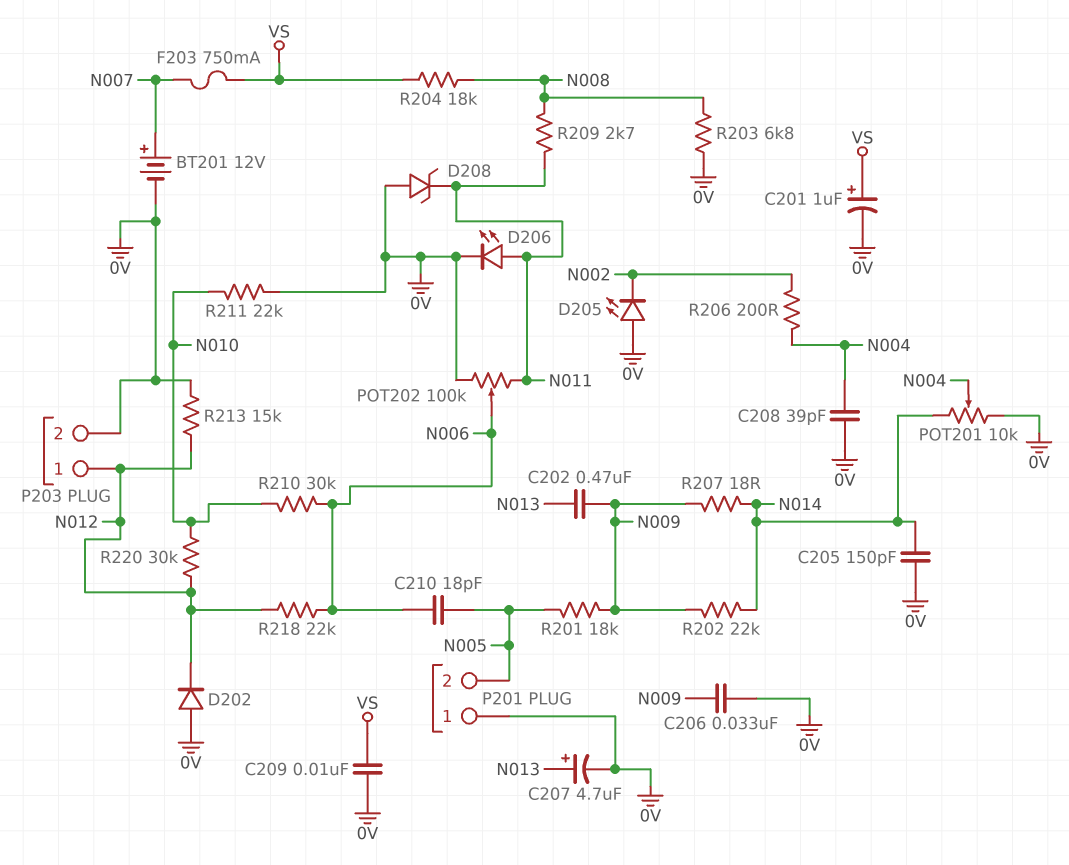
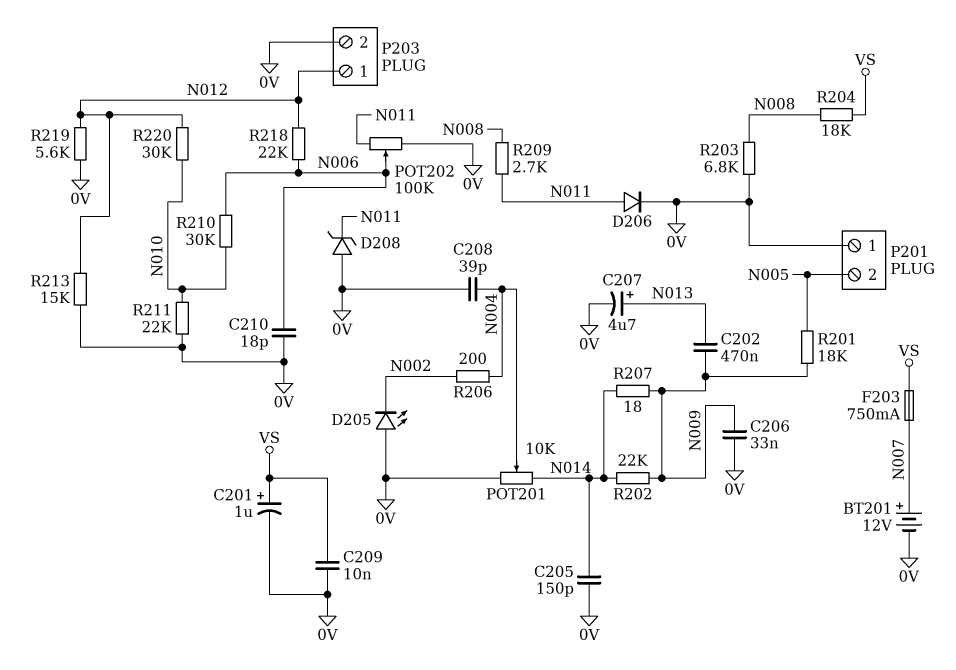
C210: 18pF (N005, N006) -> 18pF (0V, N006)
D202: diode (A 0V, K N012) -> none
D206: LED (A N011, K 0V) -> diode (A N011, K 0V)
R219: none -> 5.6k (0V, N012)

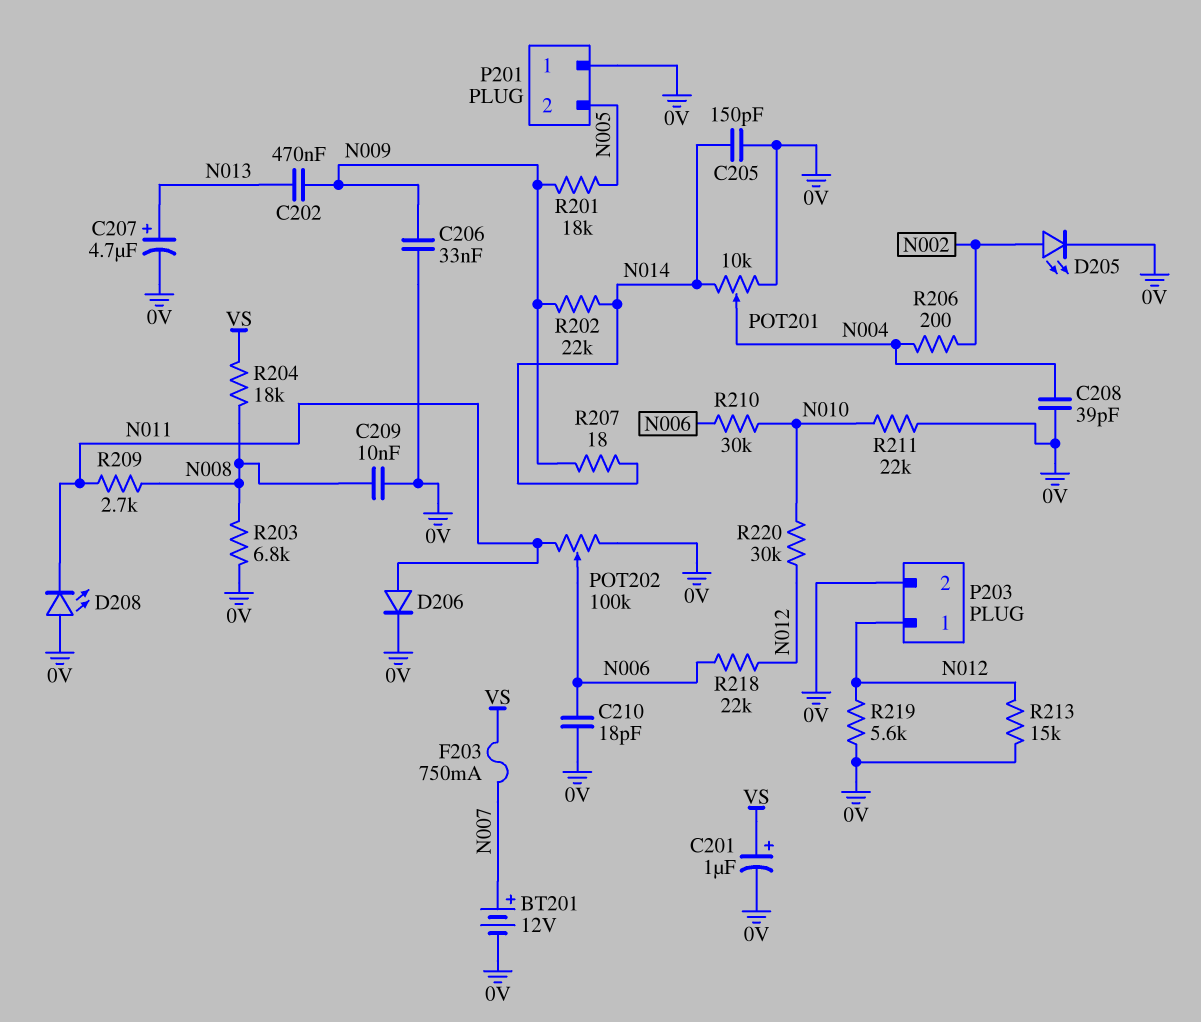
C209: 10nF (0V, VS) -> 10nF (0V, N008)
D205: LED (A 0V, K N002) -> LED (A N002, K 0V)
D208: zener (A 0V, K N011) -> LED (A 0V, K N011)

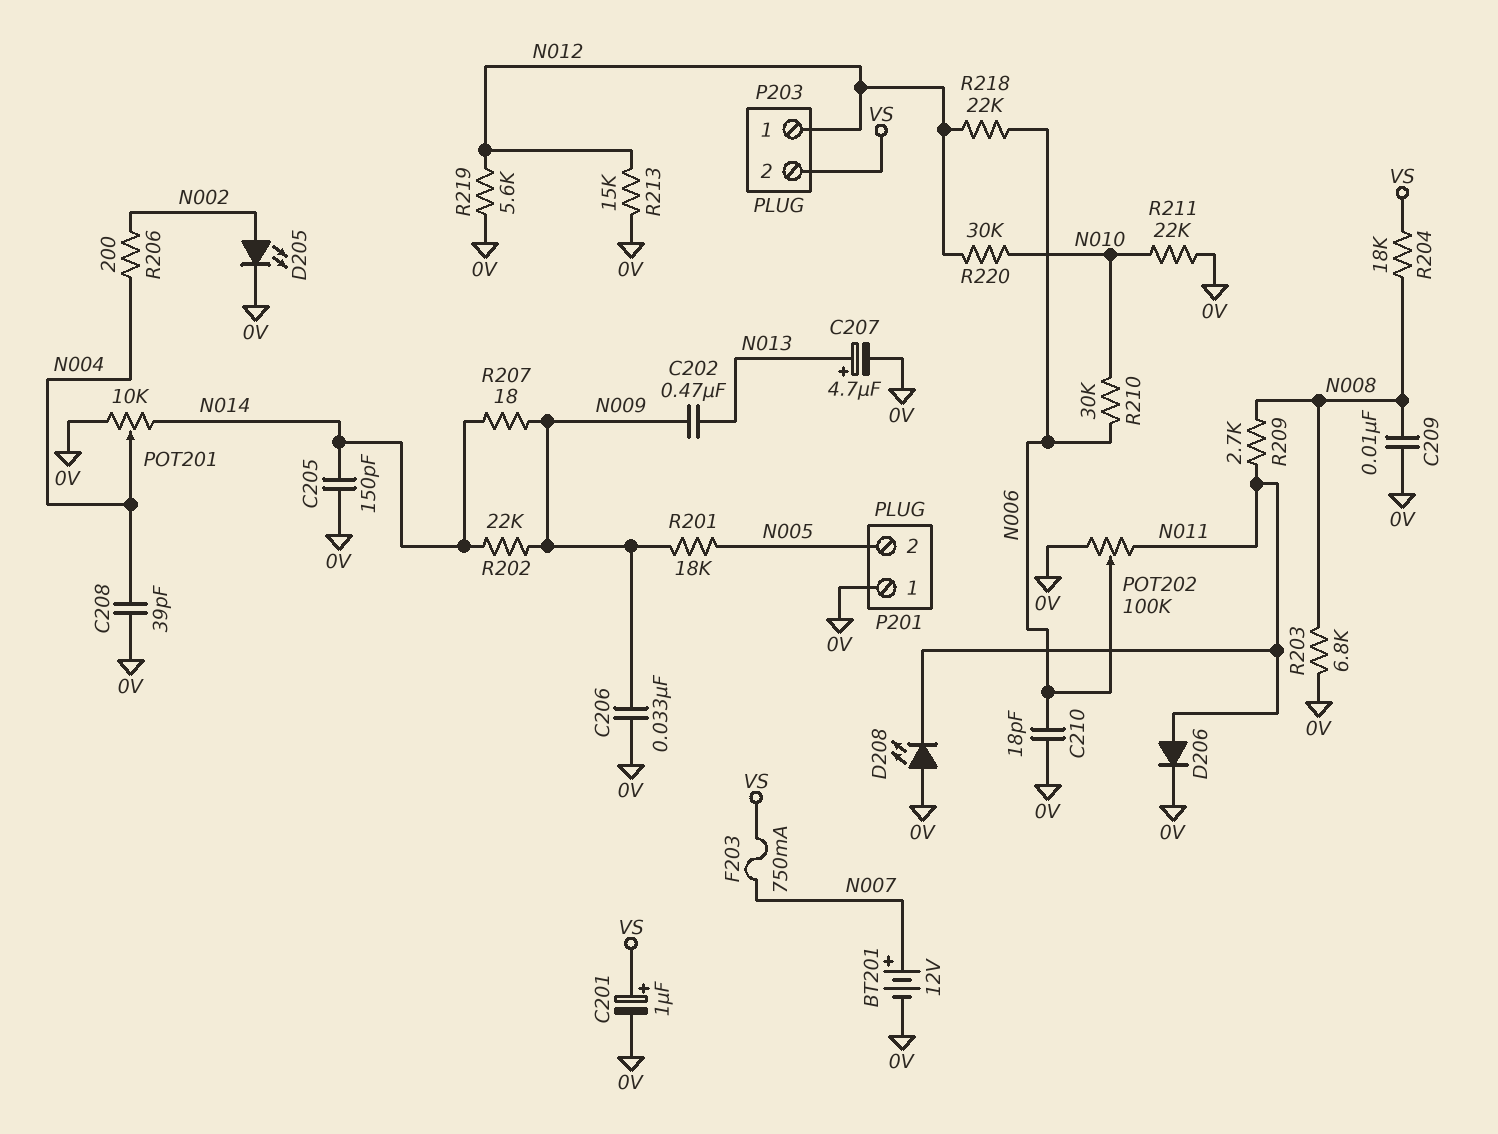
P203 pin 2: 0V -> VS

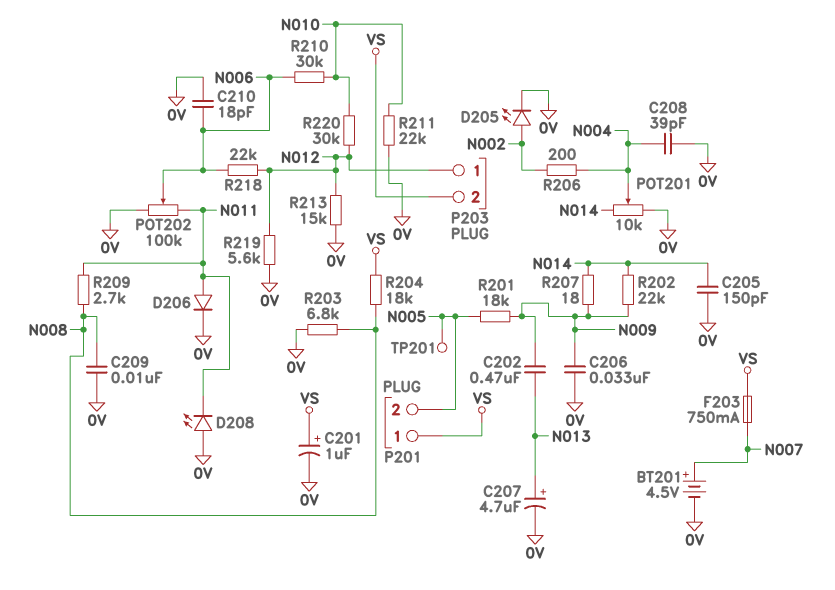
BT201: 12V (plus N007, minus 0V) -> 4.5V (plus N007, minus 0V)
P201 pin 1: 0V -> VS
TP201: none -> test point (N005)

